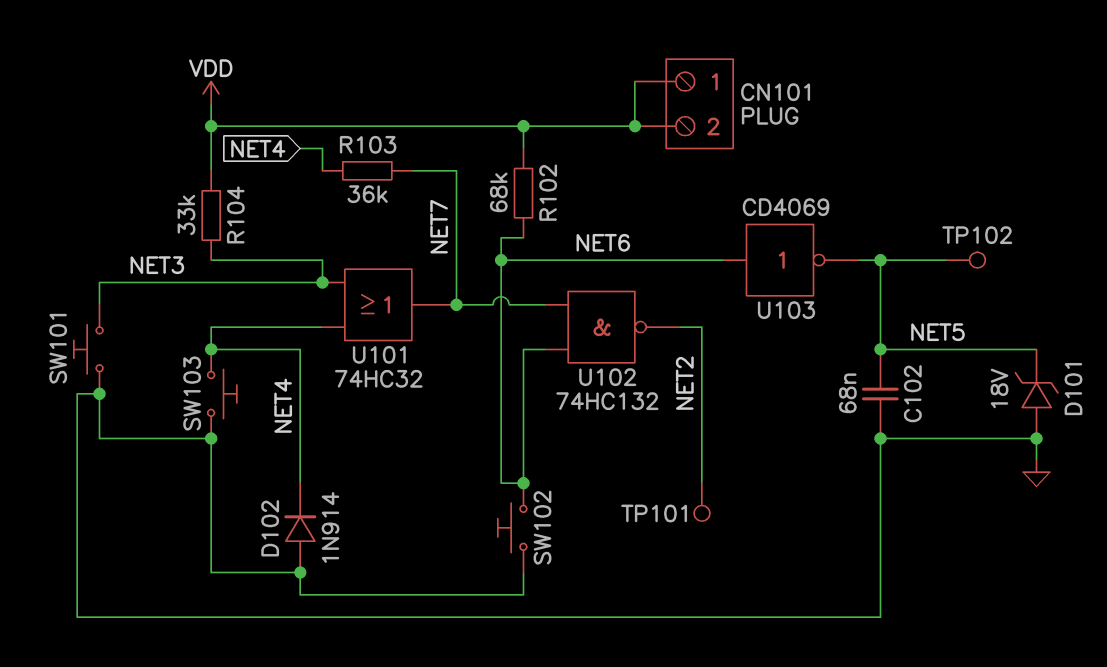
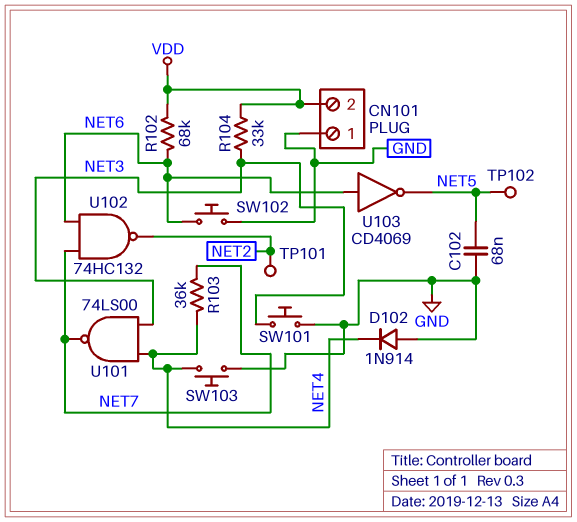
CN101 pin 1: VDD -> GND
D101: zener 18V (A GND, K NET5) -> none
U101: OR 74HC32 (in NET3, in NET4, out NET7) -> NAND 74LS00 (in NET3, in NET4, out NET7)

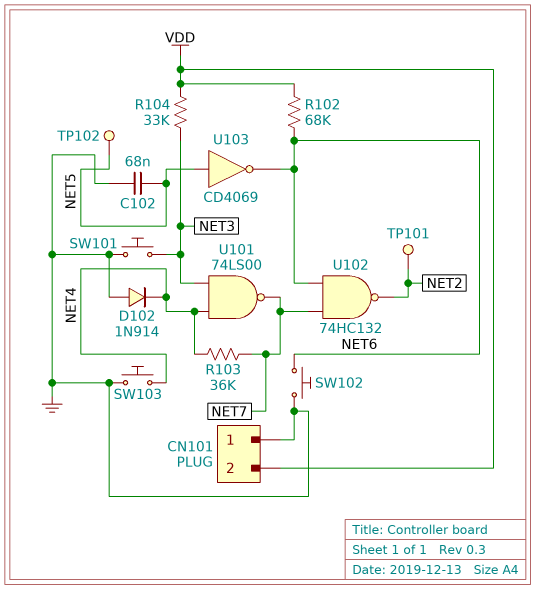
U103: NOT CD4069 (in NET6, out NET5) -> NOT CD4069 (in NET5, out NET6)

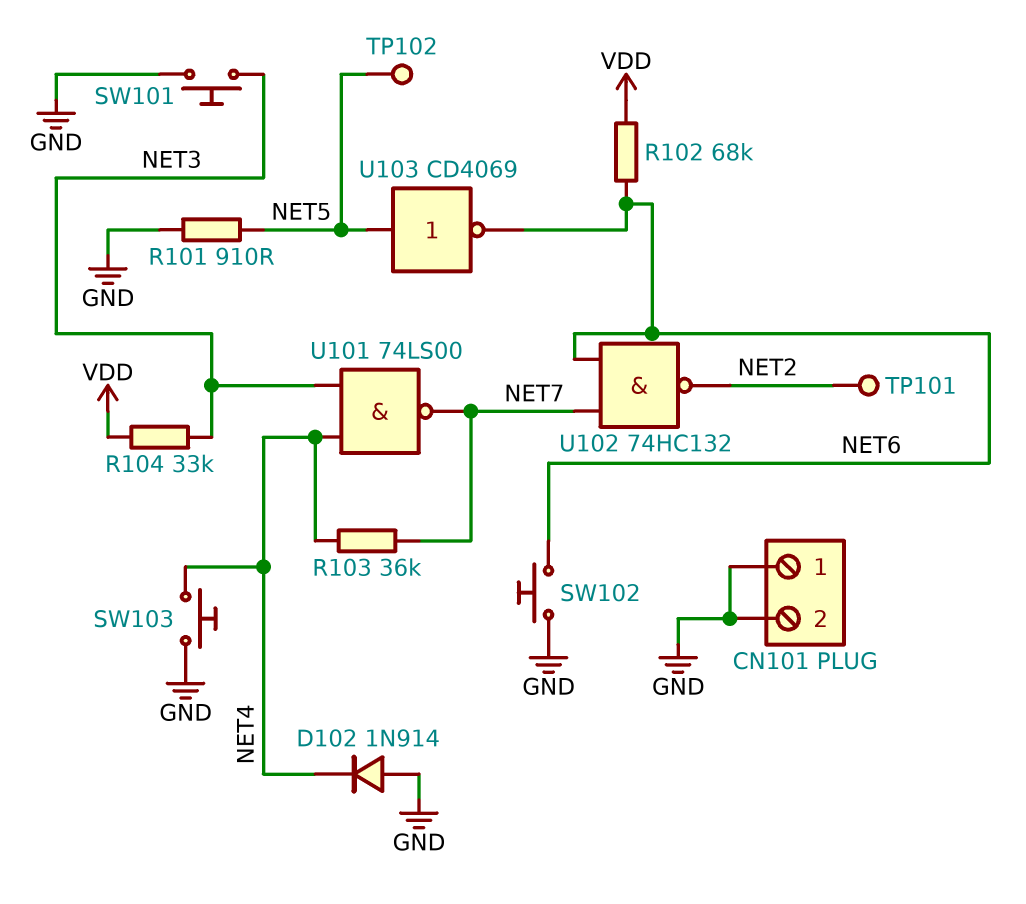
C102: 68nF (GND, NET5) -> none
CN101 pin 2: VDD -> GND
R101: none -> 910 (GND, NET5)

